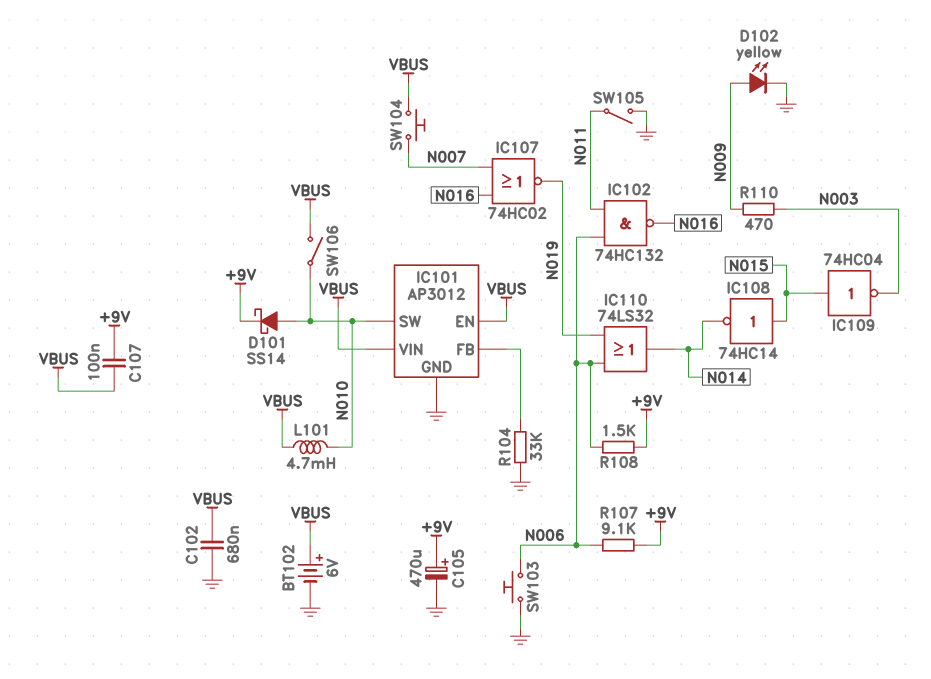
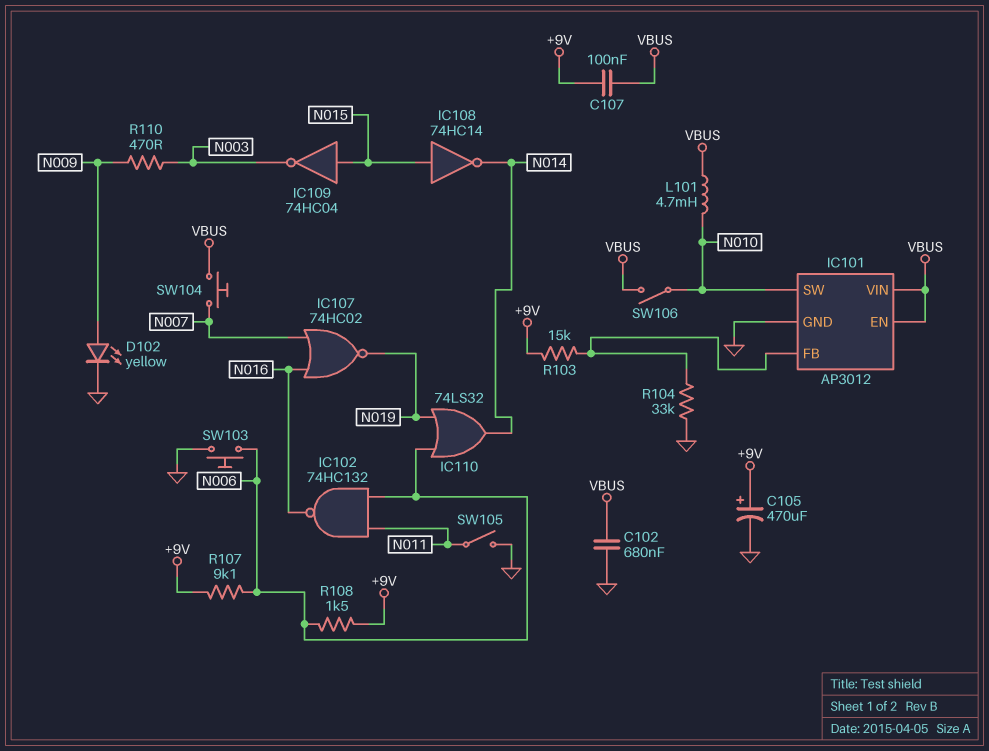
BT102: 6V (plus VBUS, minus GND) -> none
D101: schottky SS14 (A N010, K +9V) -> none
R103: none -> 15k (+9V, IC101/FB)

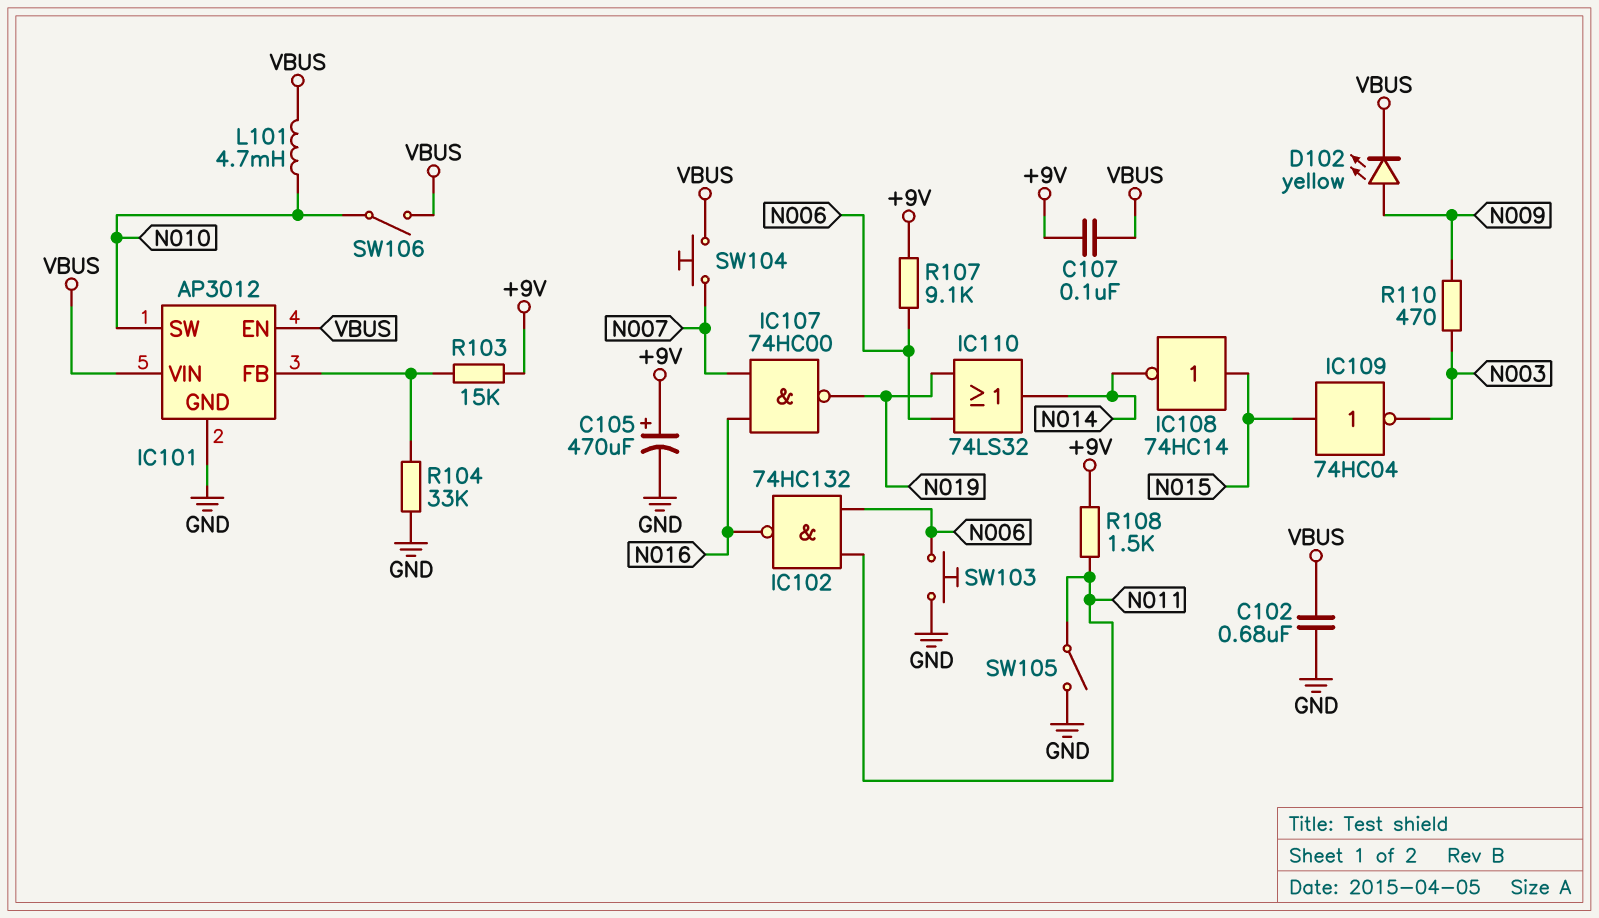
D102: LED yellow (A N009, K GND) -> LED yellow (A N009, K VBUS)
IC107: NOR 74HC02 (in N007, in N016, out N019) -> NAND 74HC00 (in N007, in N016, out N019)
R108: 1.5k (+9V, N006) -> 1.5k (+9V, N011)

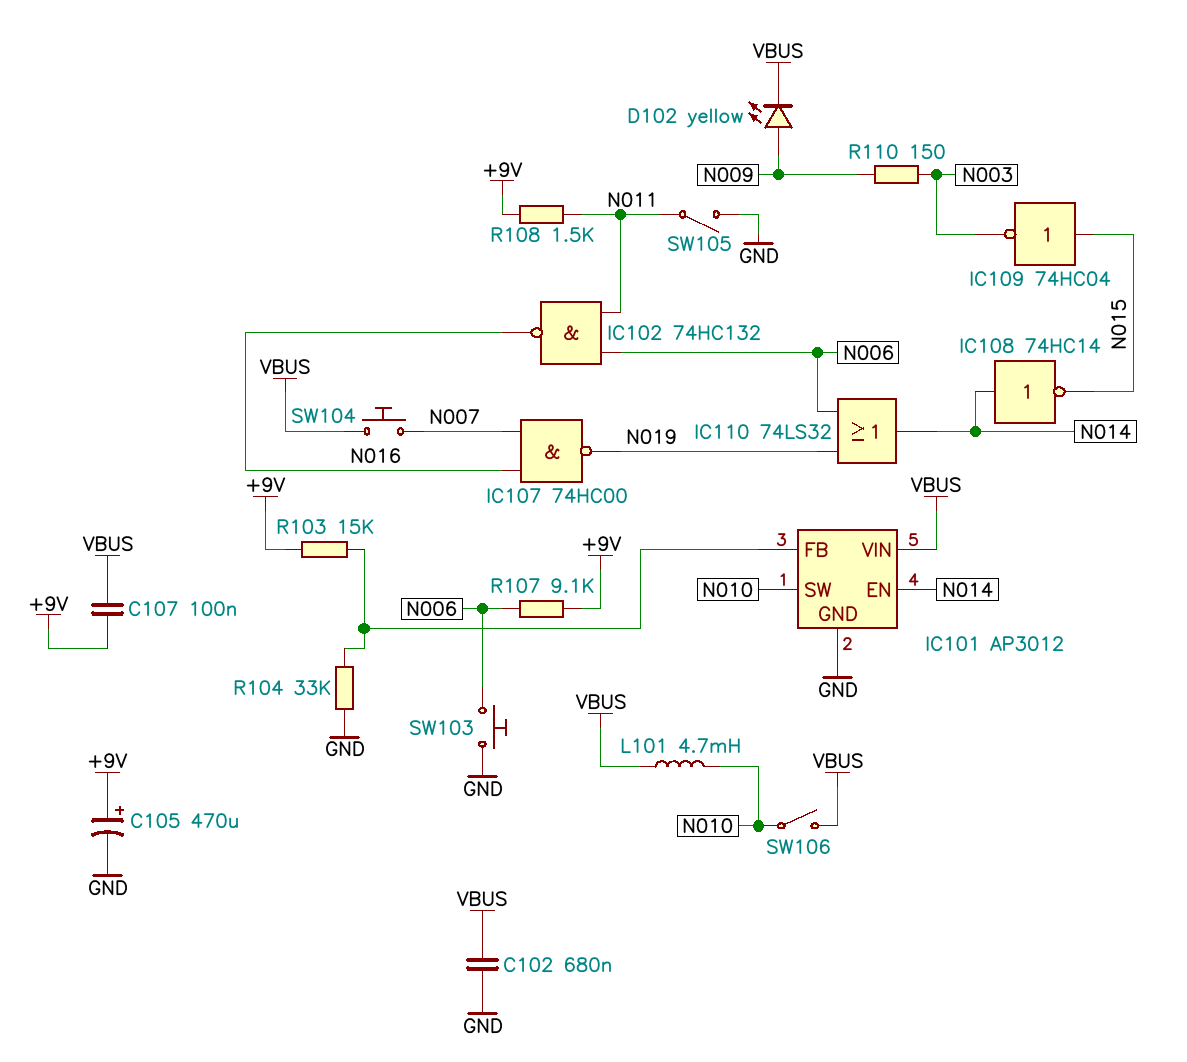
IC101 pin EN: VBUS -> N014
IC108: NOT 74HC14 (in N015, out N014) -> NOT 74HC14 (in N014, out N015)
R110: 470 (N003, N009) -> 150 (N003, N009)

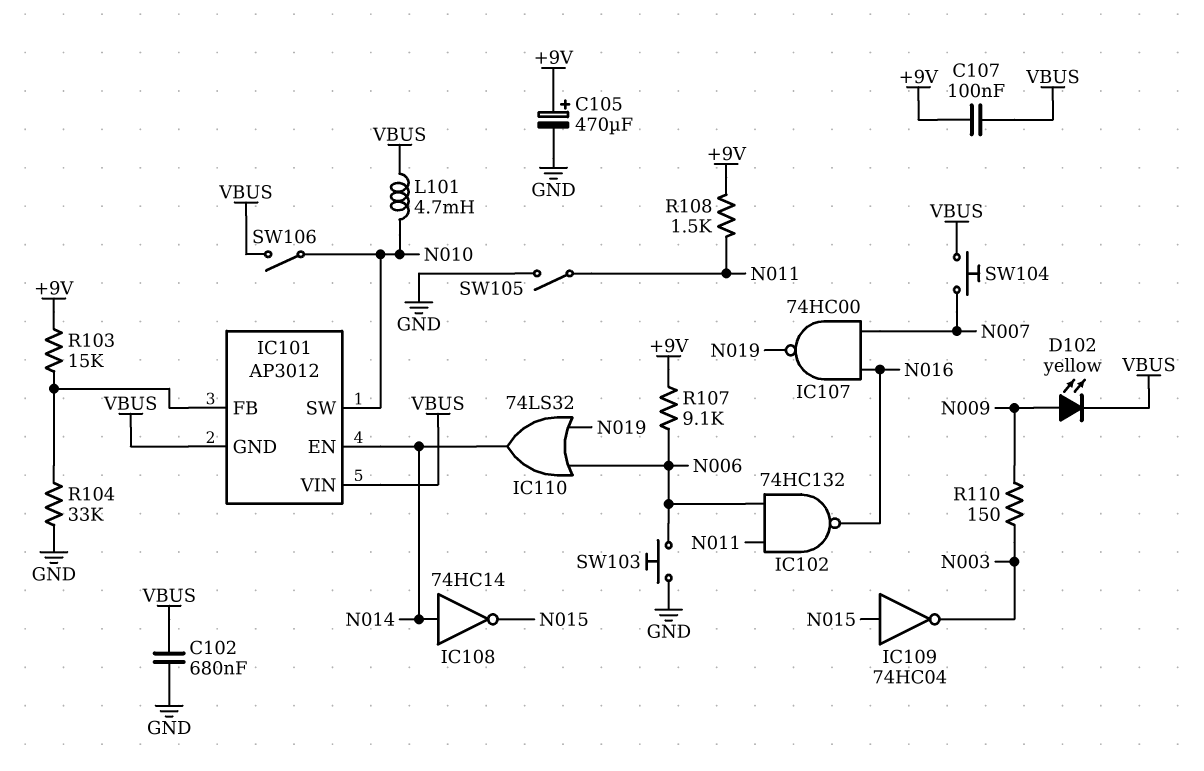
IC101 pin GND: GND -> VBUS

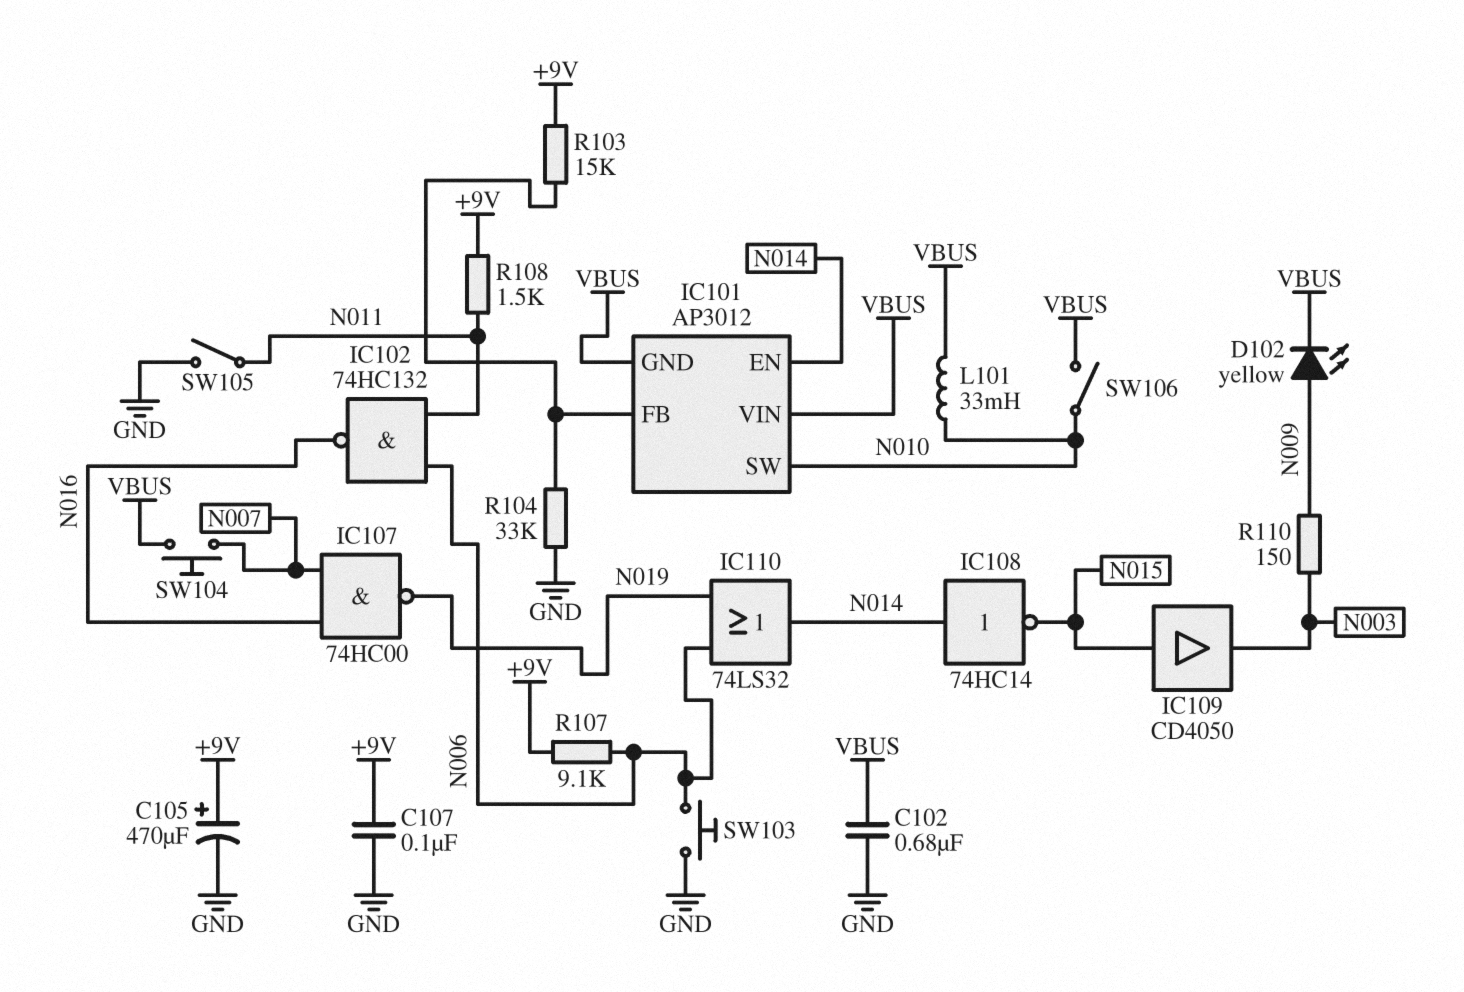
C107: 100nF (+9V, VBUS) -> 100nF (+9V, GND)
IC109: NOT 74HC04 (in N015, out N003) -> buffer CD4050 (in N015, out N003)
L101: 4.7mH (N010, VBUS) -> 33mH (N010, VBUS)

